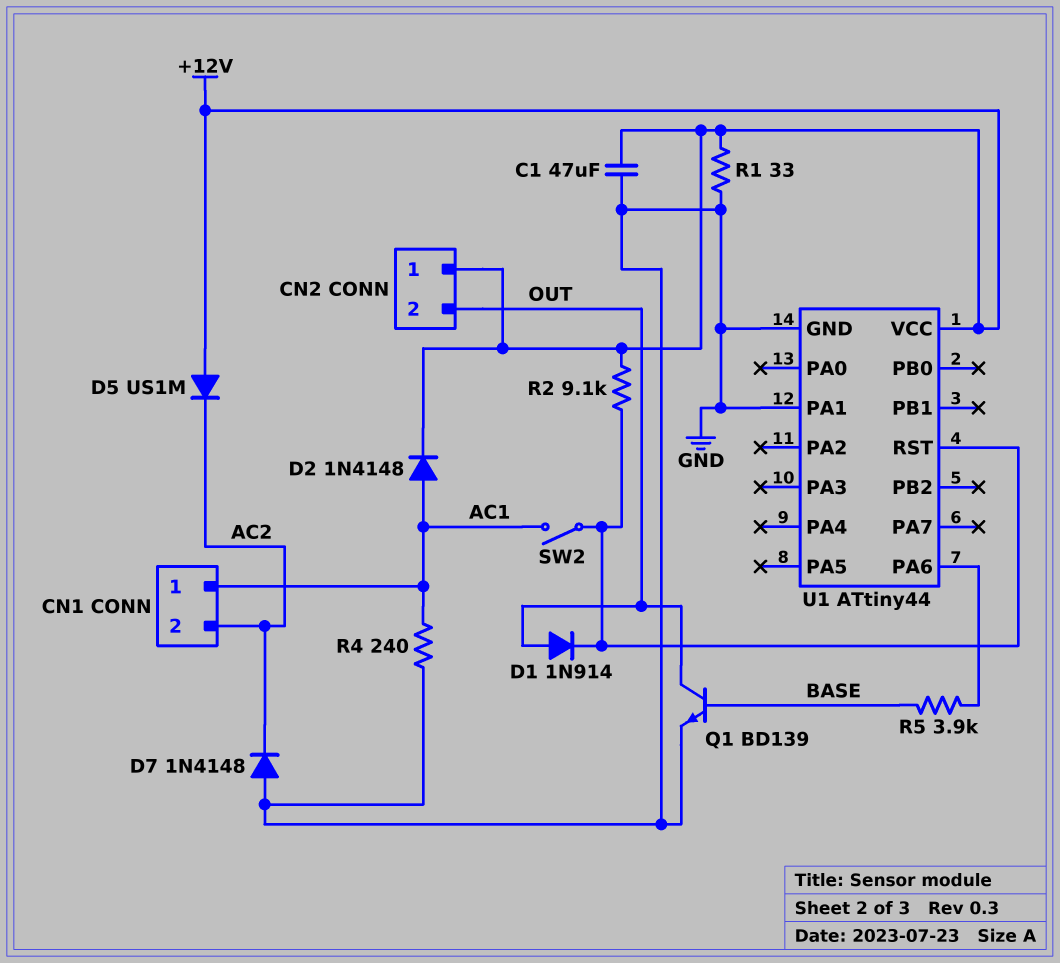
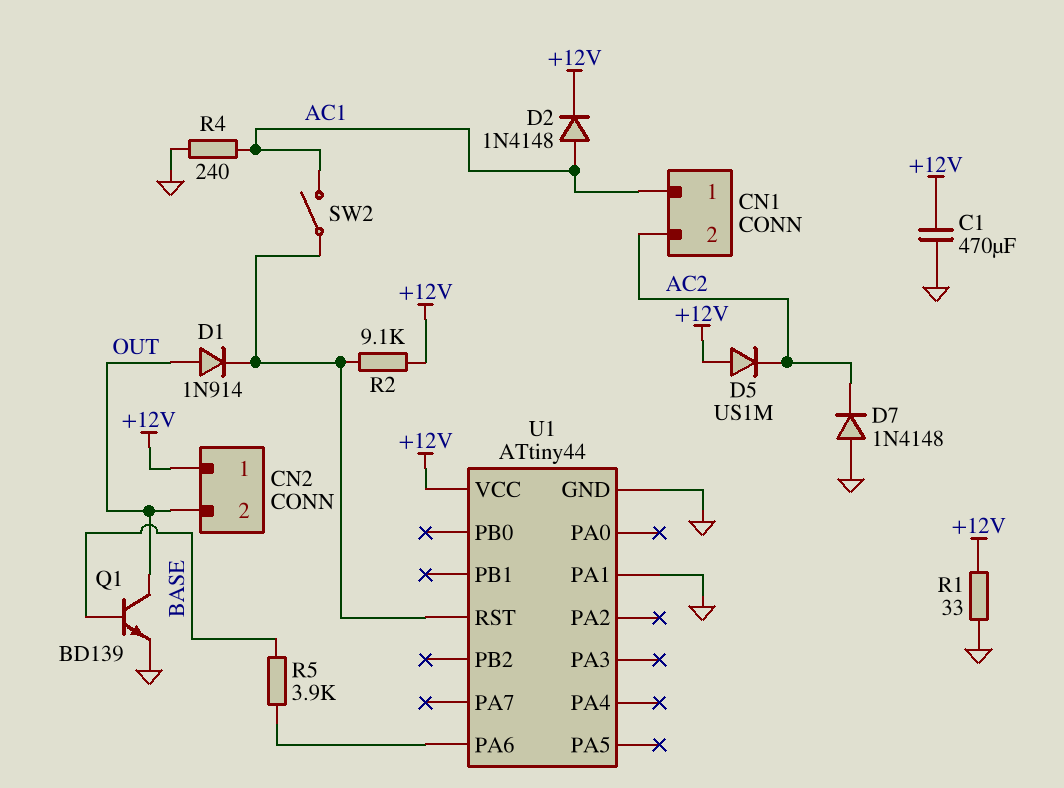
C1: 47uF (+12V, GND) -> 470uF (+12V, GND)

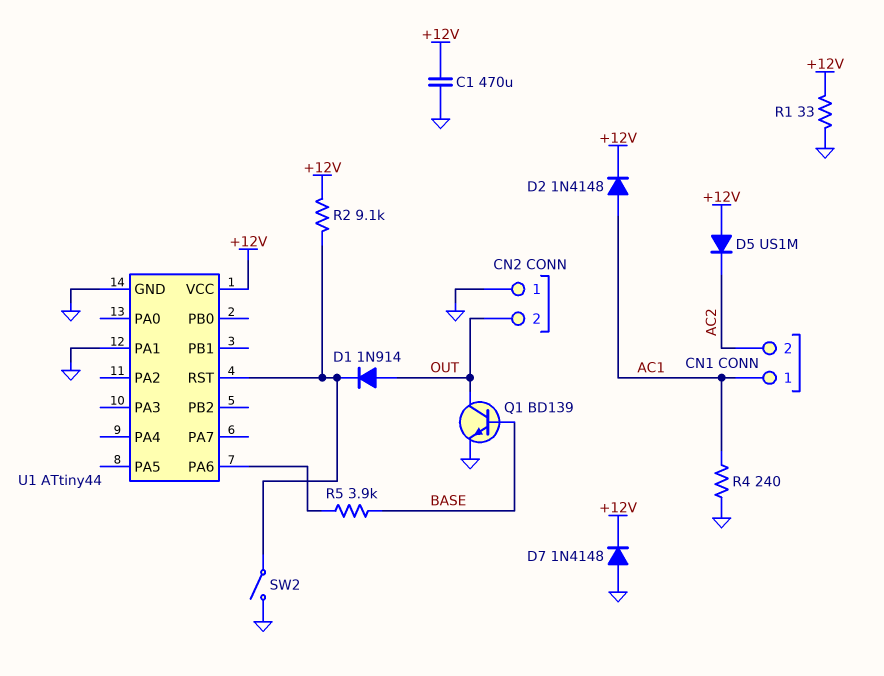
CN2 pin 1: +12V -> GND
D7: diode 1N4148 (A GND, K AC2) -> diode 1N4148 (A GND, K +12V)
SW2: switch (AC1, U1/RST) -> switch (GND, U1/RST)

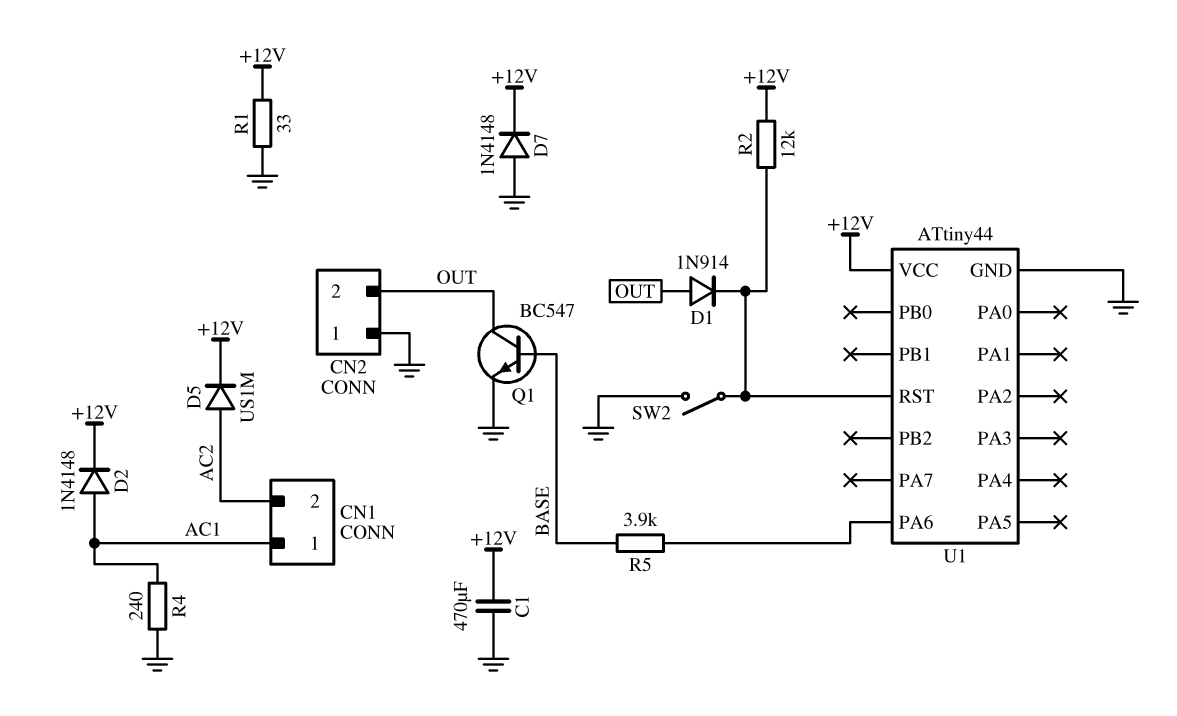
D5: diode US1M (A +12V, K AC2) -> diode US1M (A AC2, K +12V)
Q1: NPN BD139 (B BASE, C OUT, E GND) -> NPN BC547 (B BASE, C OUT, E GND)
R2: 9.1k (+12V, U1/RST) -> 12k (+12V, U1/RST)
U1 pin PA1: GND -> none

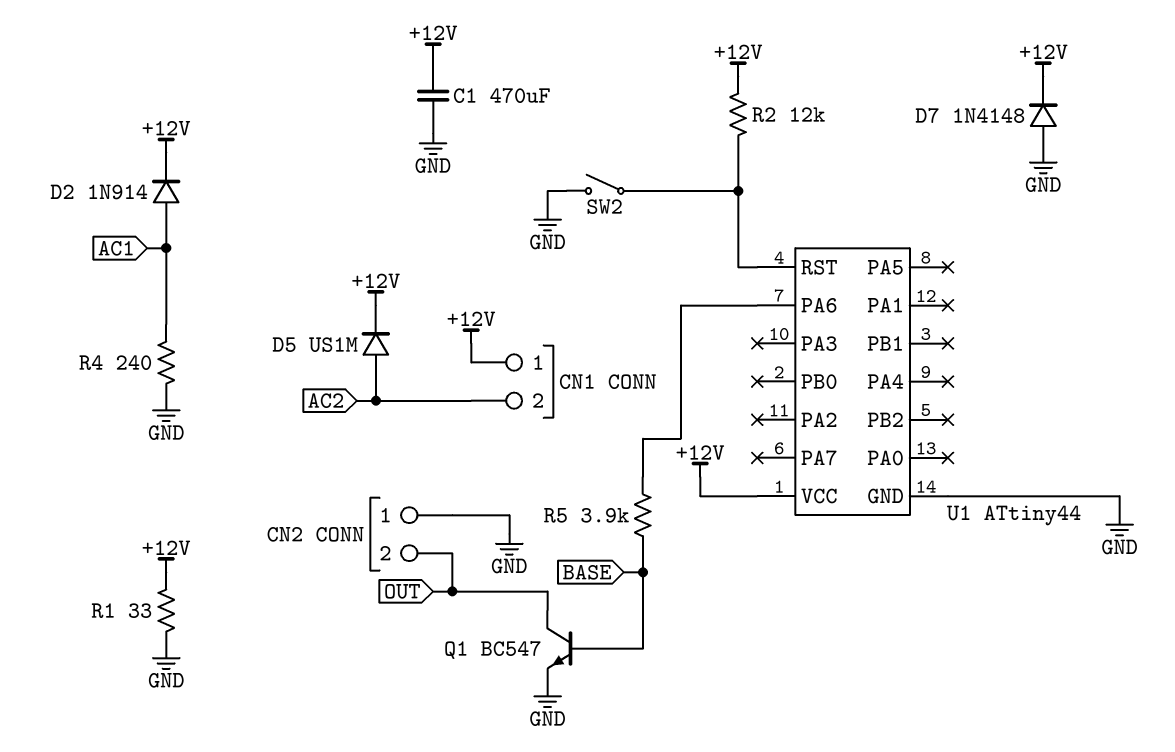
CN1 pin 1: AC1 -> +12V
D1: diode 1N914 (A OUT, K U1/RST) -> none
D2: diode 1N4148 (A AC1, K +12V) -> diode 1N914 (A AC1, K +12V)

